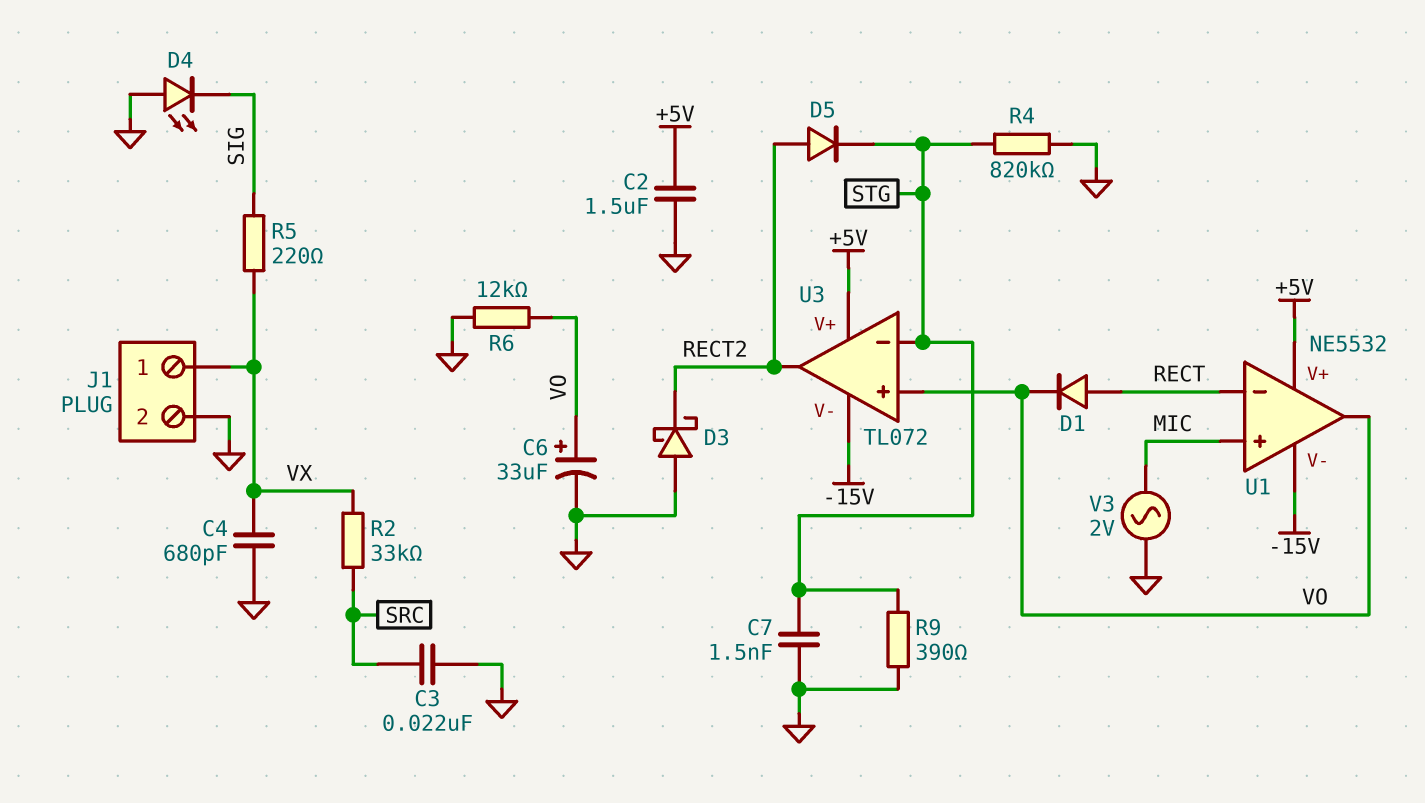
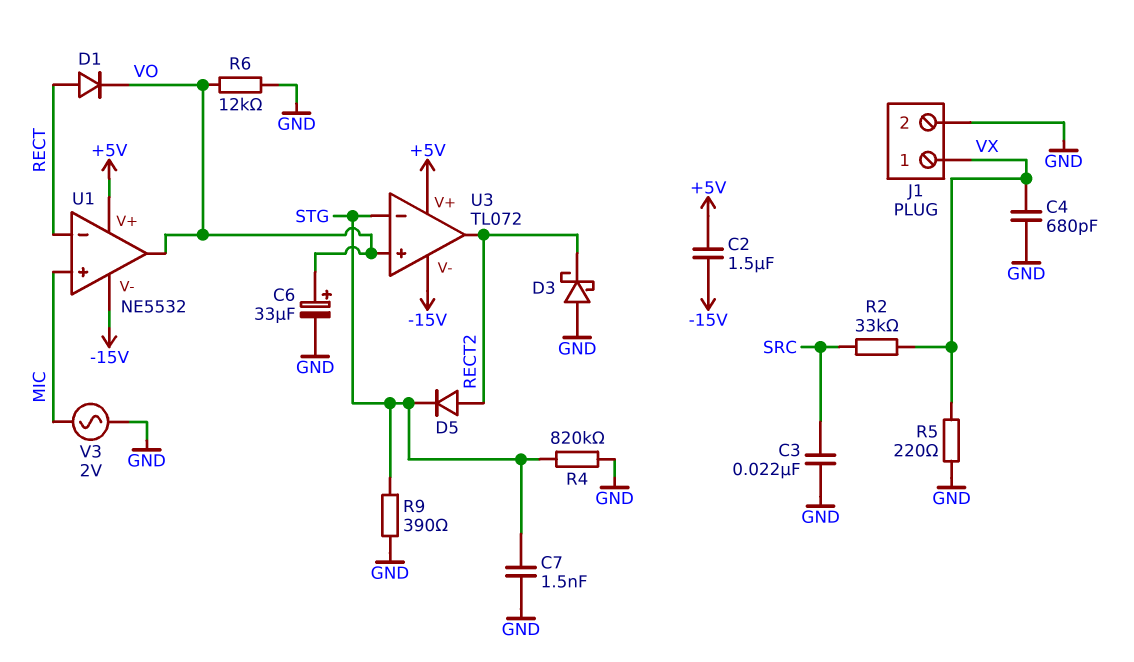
C2: 1.5uF (+5V, GND) -> 1.5uF (+5V, -15V)
D4: LED (A GND, K SIG) -> none
R5: 220 (SIG, VX) -> 220 (GND, VX)

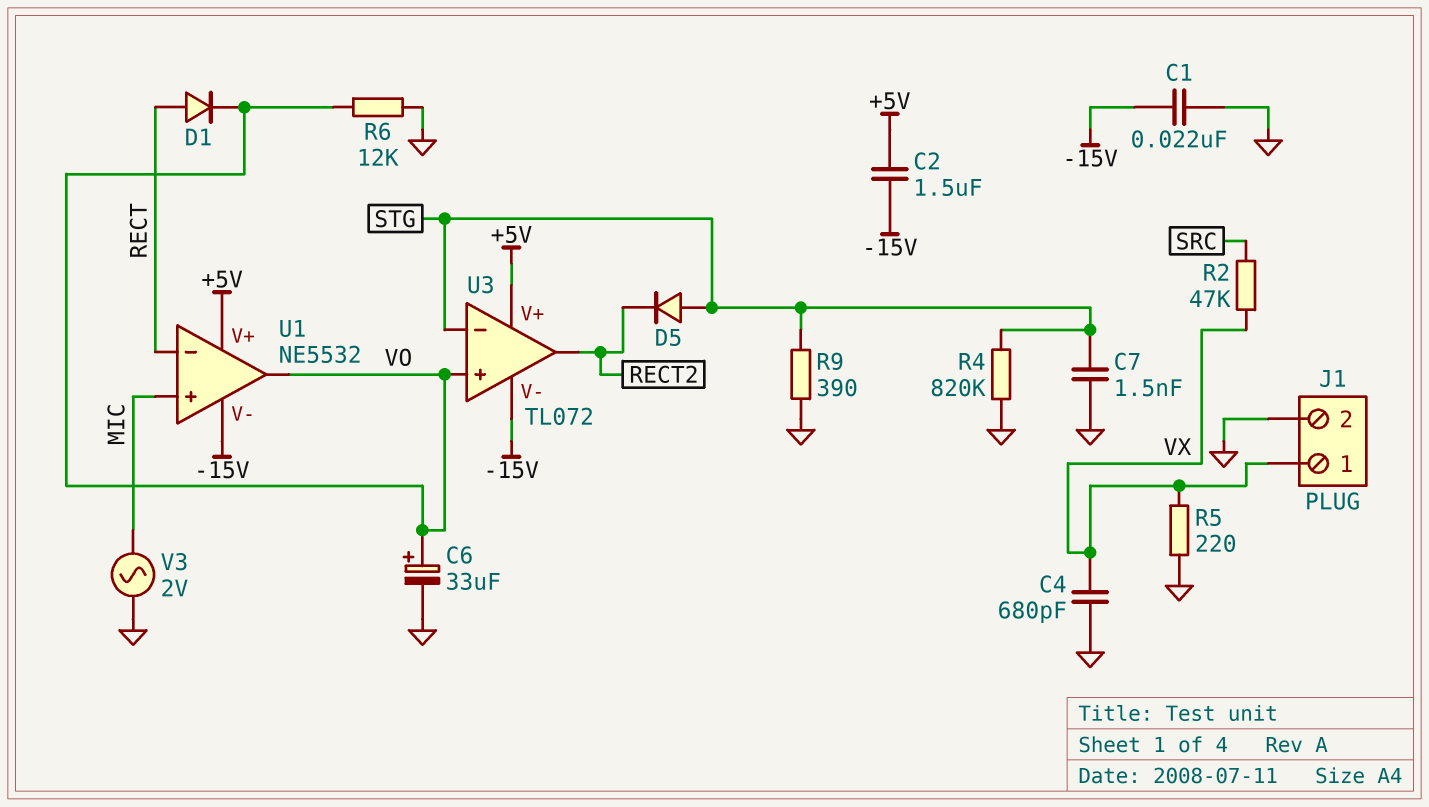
C1: none -> 22nF (-15V, GND)
C3: 22nF (GND, SRC) -> none
D3: schottky (A GND, K RECT2) -> none
D5: diode (A RECT2, K STG) -> diode (A STG, K RECT2)
R2: 33k (SRC, VX) -> 47k (SRC, VX)

